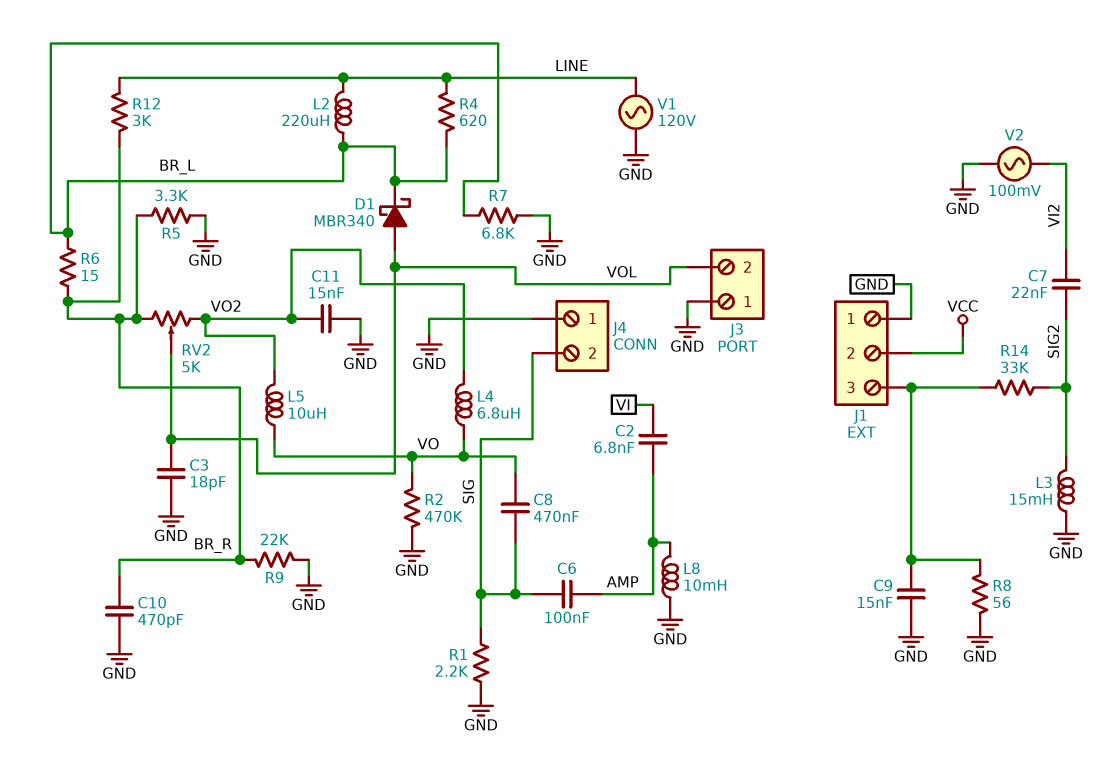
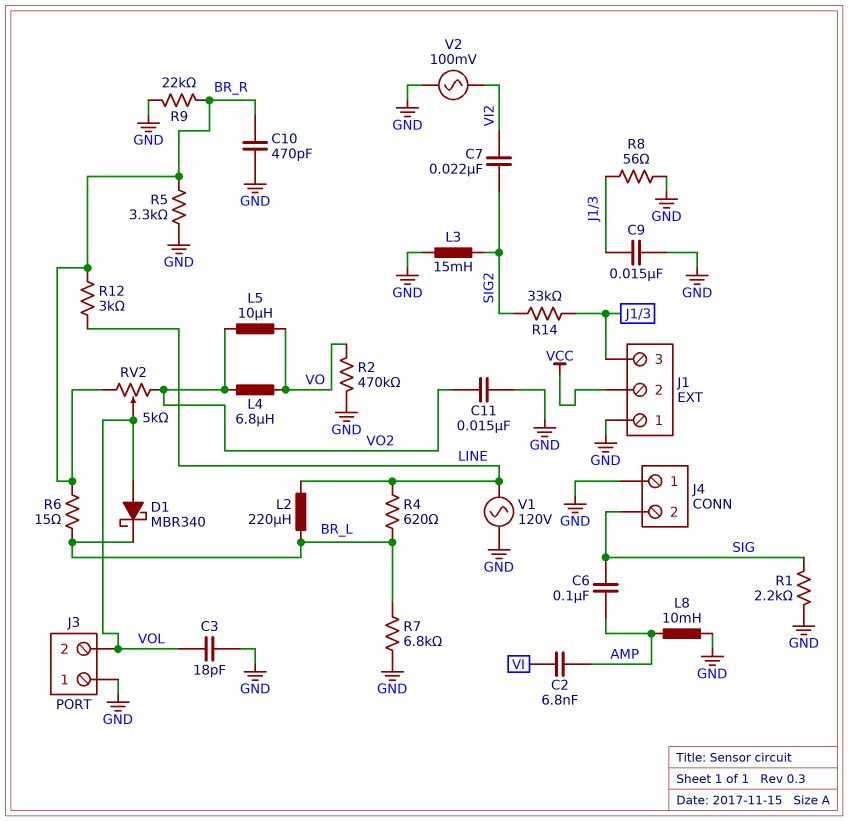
C8: 470nF (SIG, VO) -> none

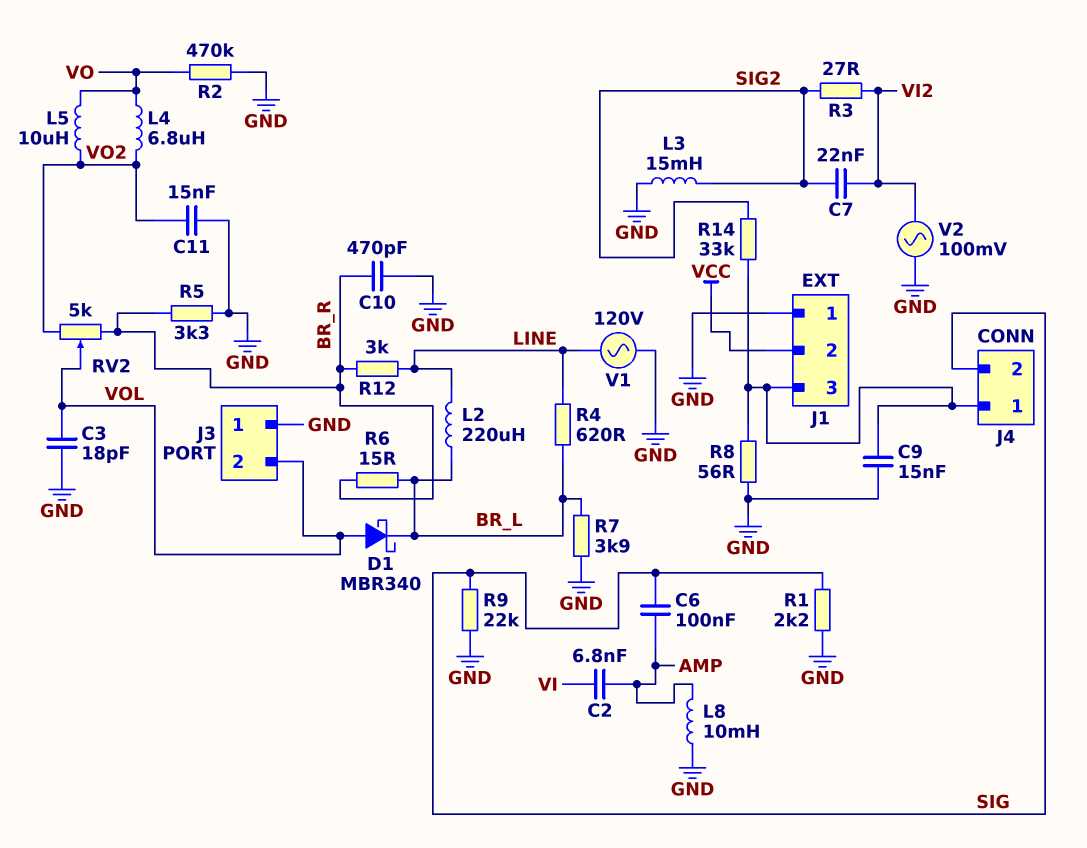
J4 pin 1: GND -> J1/3
R3: none -> 27 (SIG2, VI2)
R7: 6.8k (BR_L, GND) -> 3.9k (BR_L, GND)
R9: 22k (BR_R, GND) -> 22k (GND, SIG)

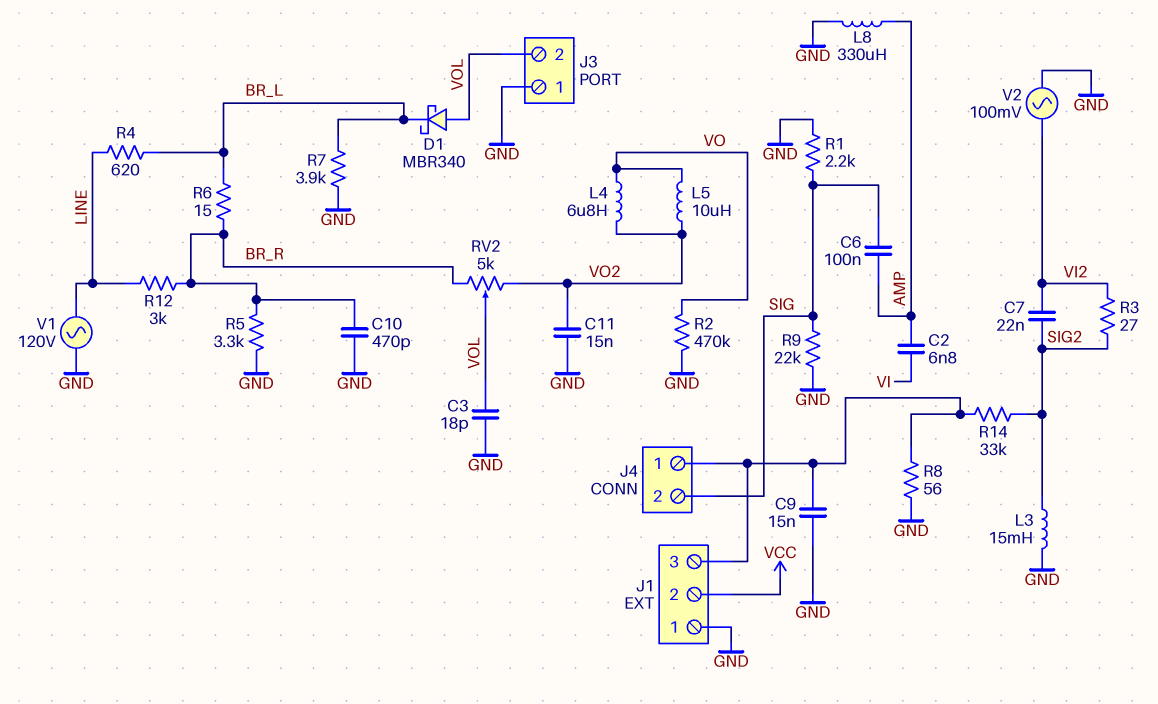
L2: 220uH (BR_L, LINE) -> none
L8: 10mH (AMP, GND) -> 330uH (AMP, GND)

